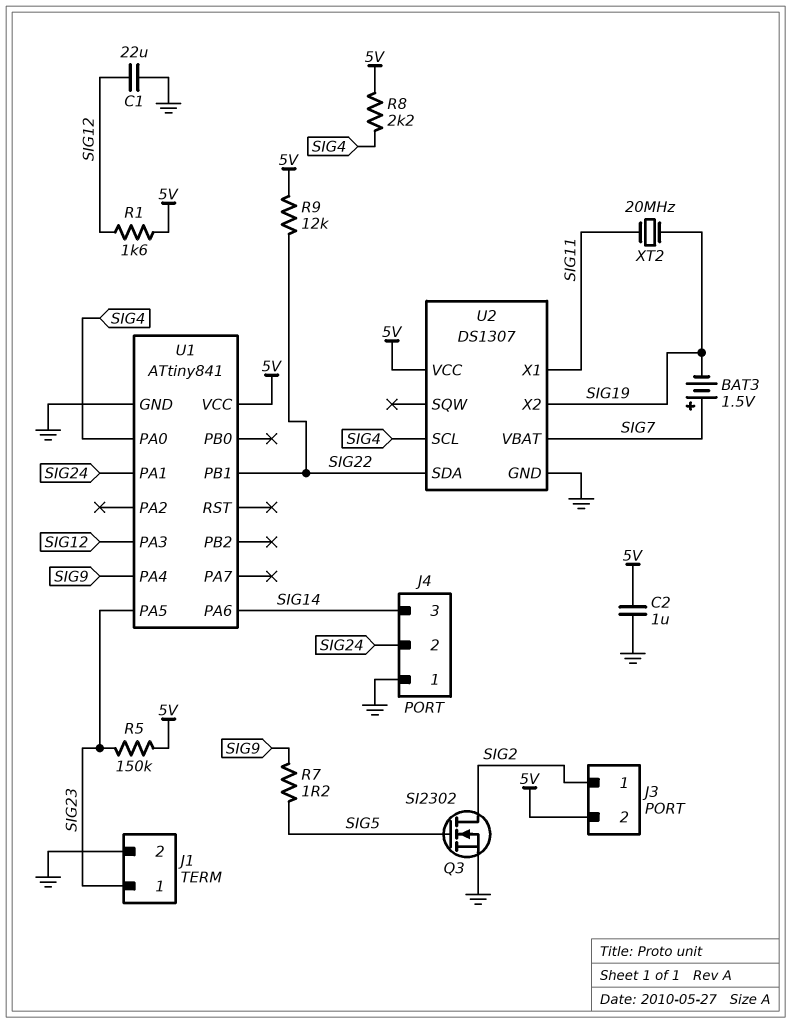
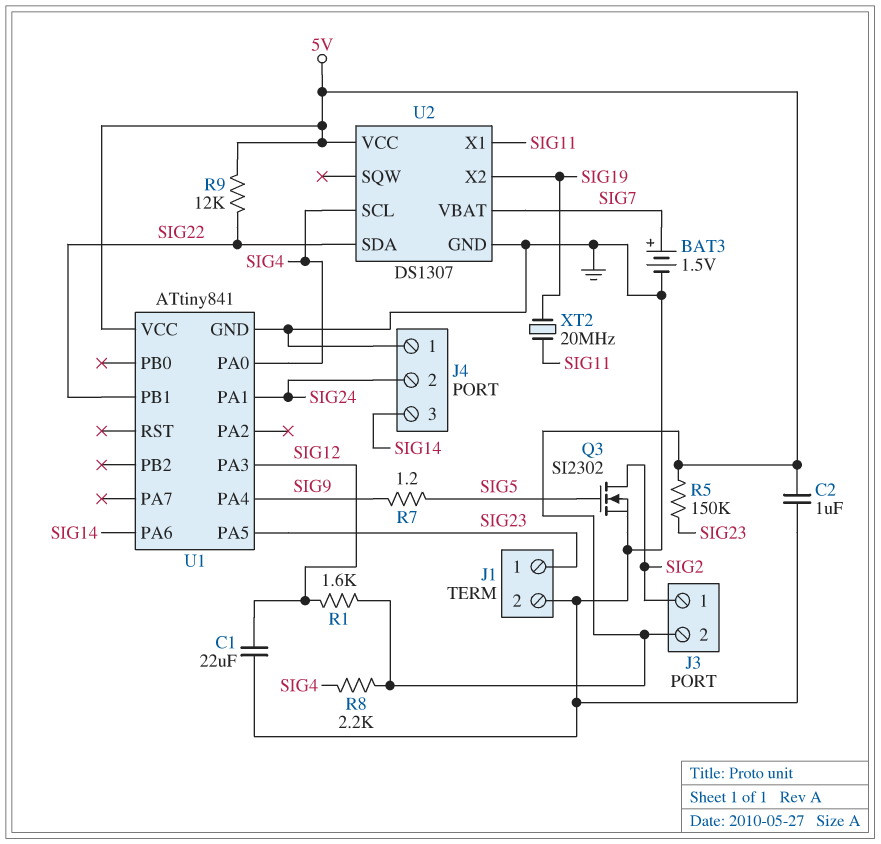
BAT3: 1.5V (plus SIG7, minus SIG19) -> 1.5V (plus SIG7, minus GND)

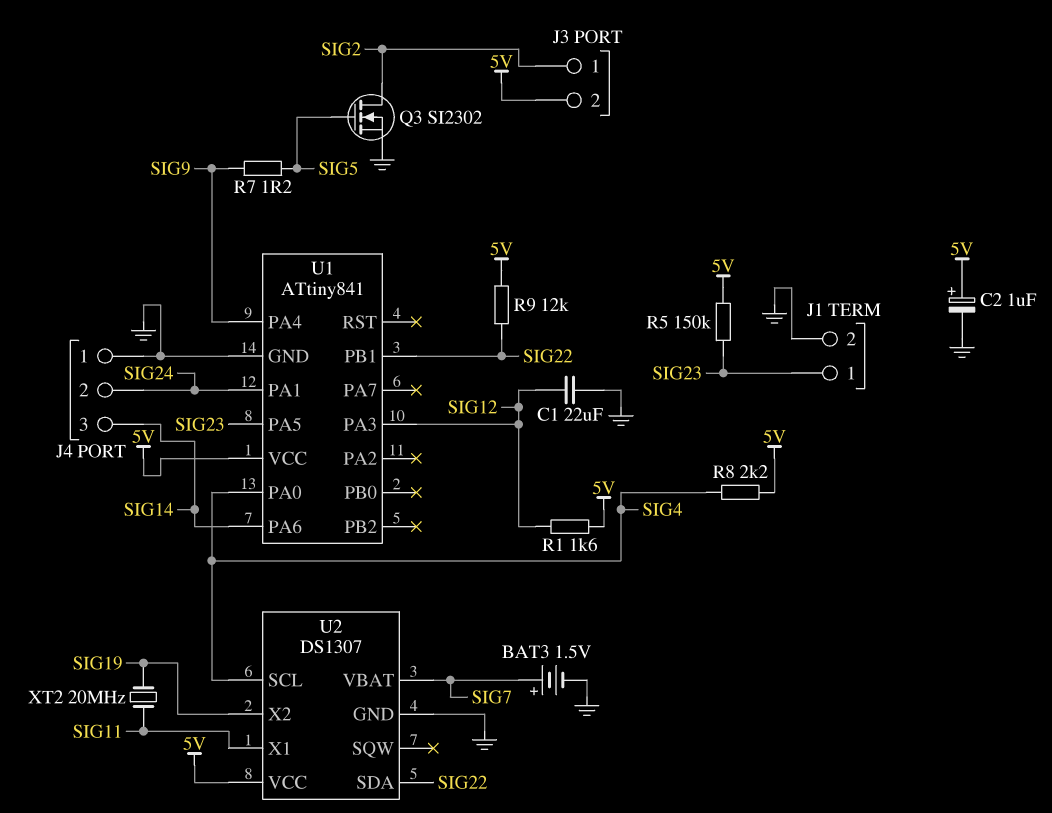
C2: 1uF (5V, GND) -> 1uF (plus 5V, minus GND)

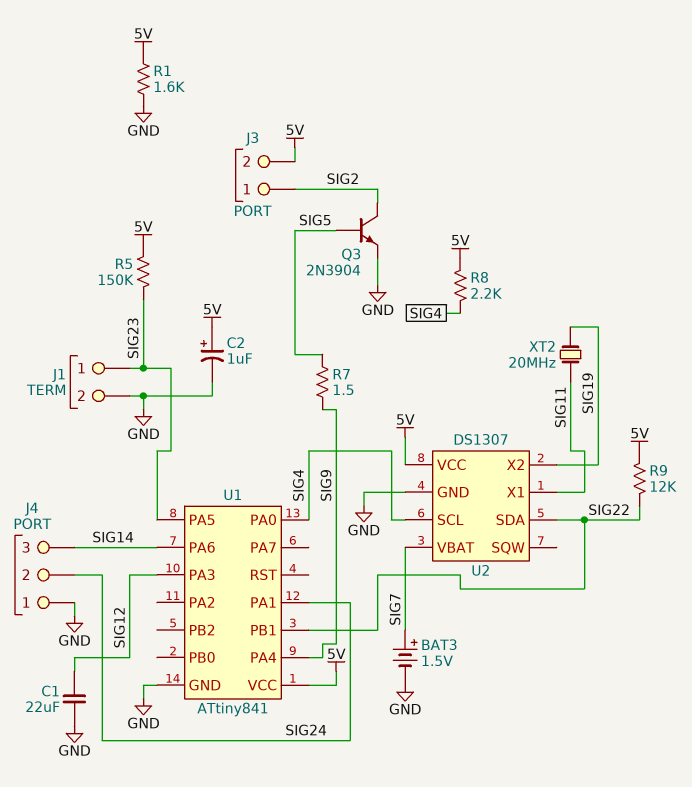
Q3: NMOS SI2302 (G SIG5, D SIG2, S GND) -> NPN 2N3904 (B SIG5, C SIG2, E GND)
R1: 1.6k (5V, SIG12) -> 1.6k (5V, GND)
R7: 1.2 (SIG5, SIG9) -> 1.5 (SIG5, SIG9)

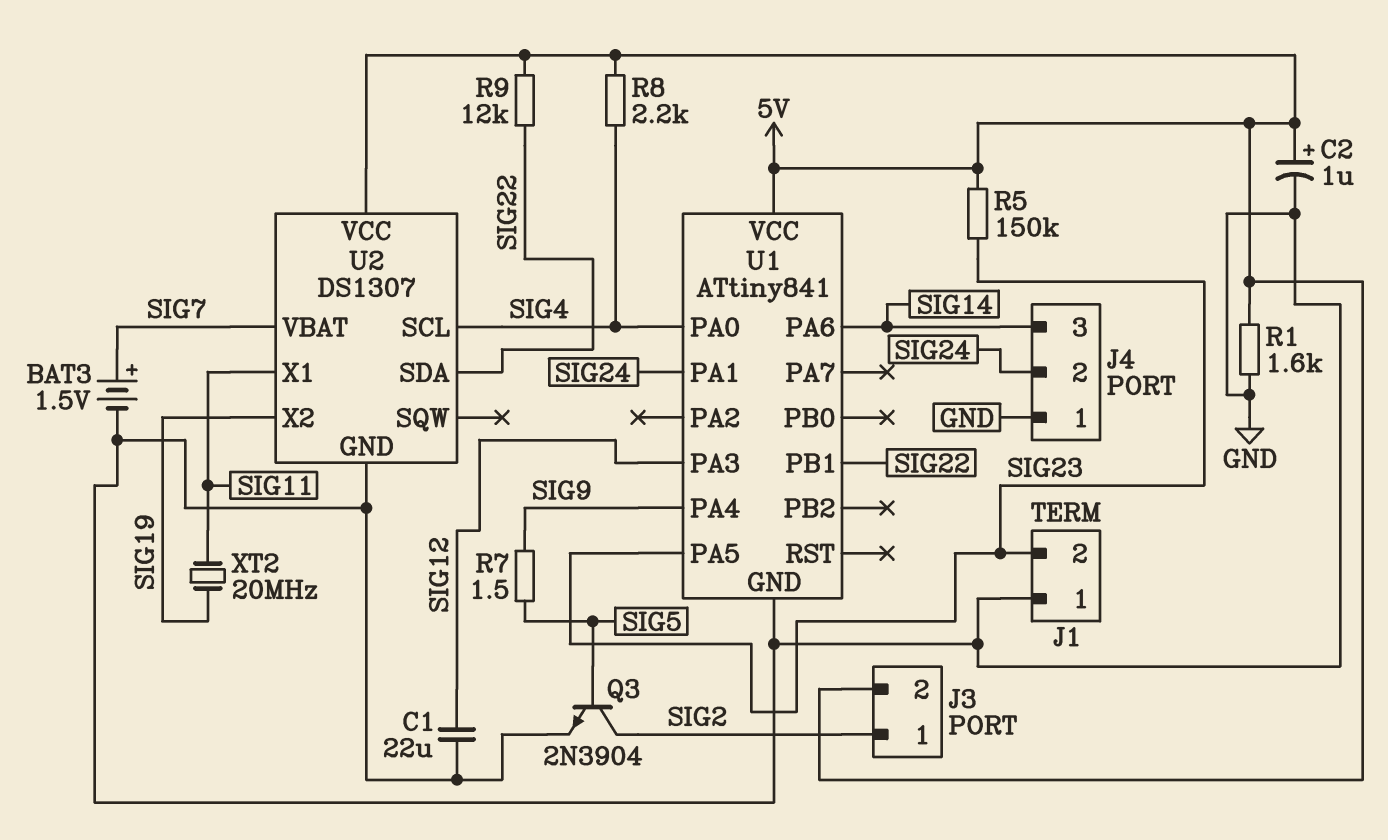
J1 pin 1: SIG23 -> GND
J1 pin 2: GND -> SIG23

